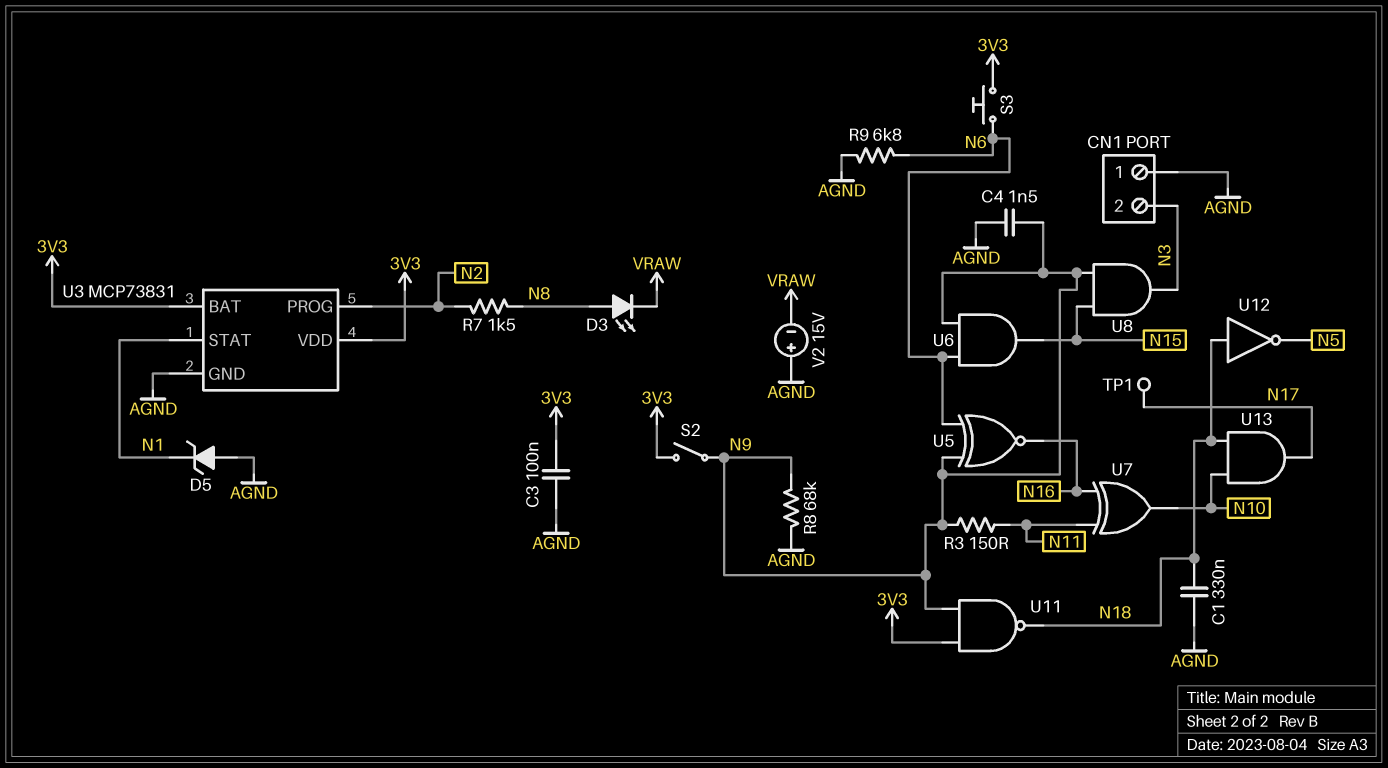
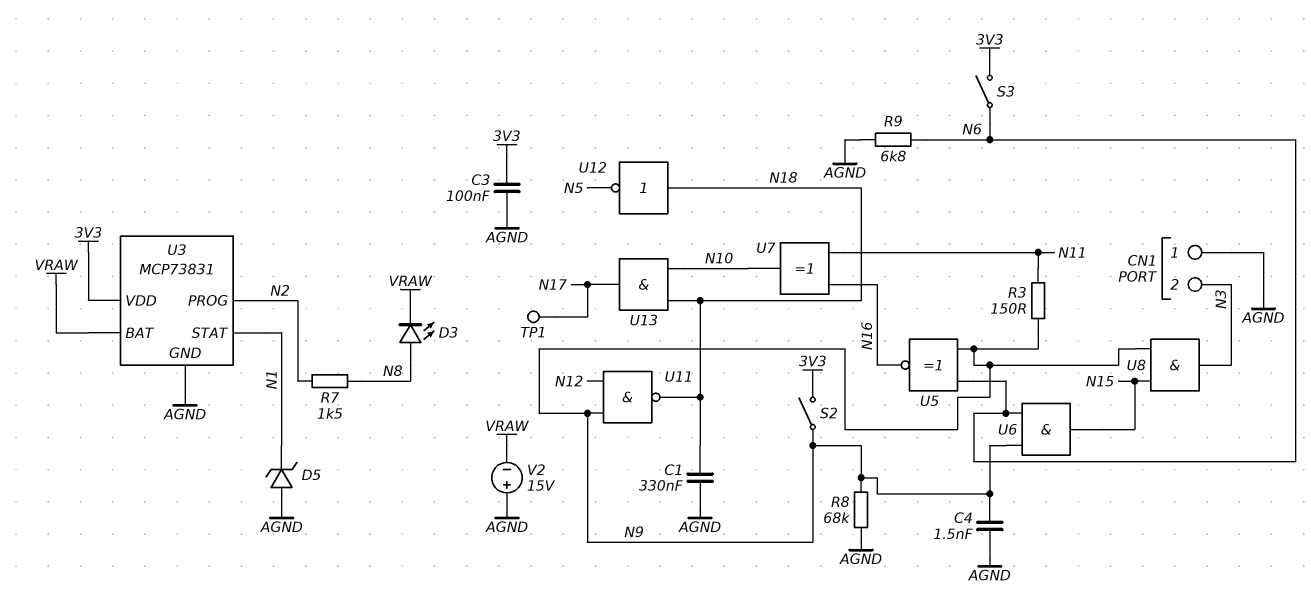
S3: button (3V3, N6) -> switch (3V3, N6)
U3 pin BAT: 3V3 -> VRAW
U11: NAND (in 3V3, in N9, out N18) -> NAND (in N9, in N12, out N18)

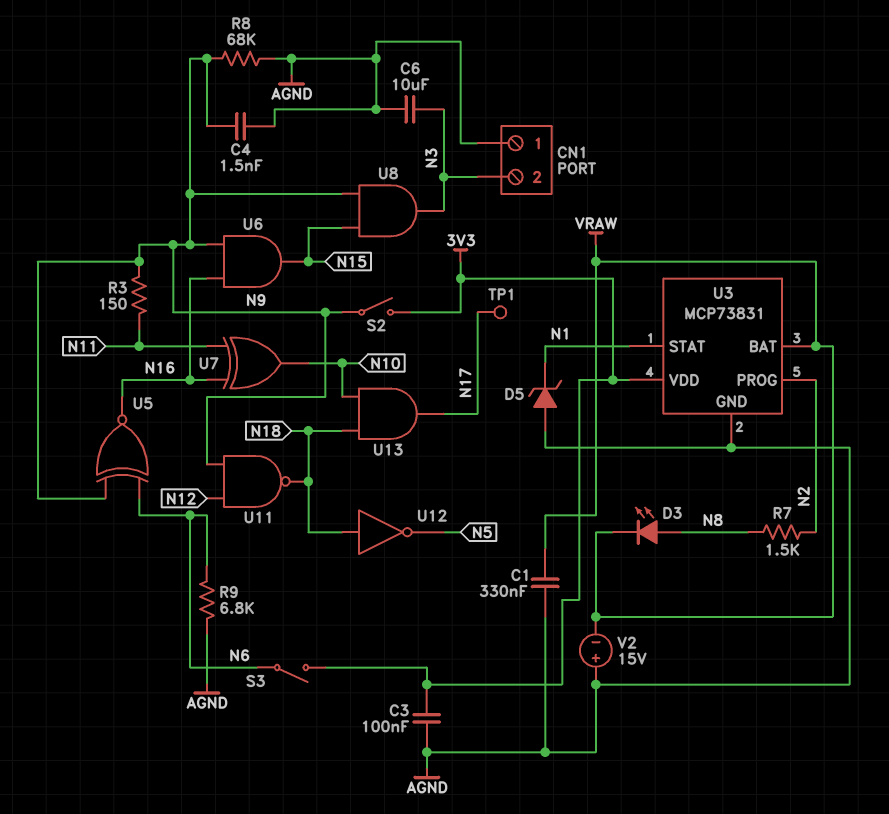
C1: 330nF (AGND, N18) -> 330nF (AGND, VRAW)
C6: none -> 10uF (AGND, N3)
U6: AND (in N6, in N9, out N15) -> AND (in N9, in N16, out N15)

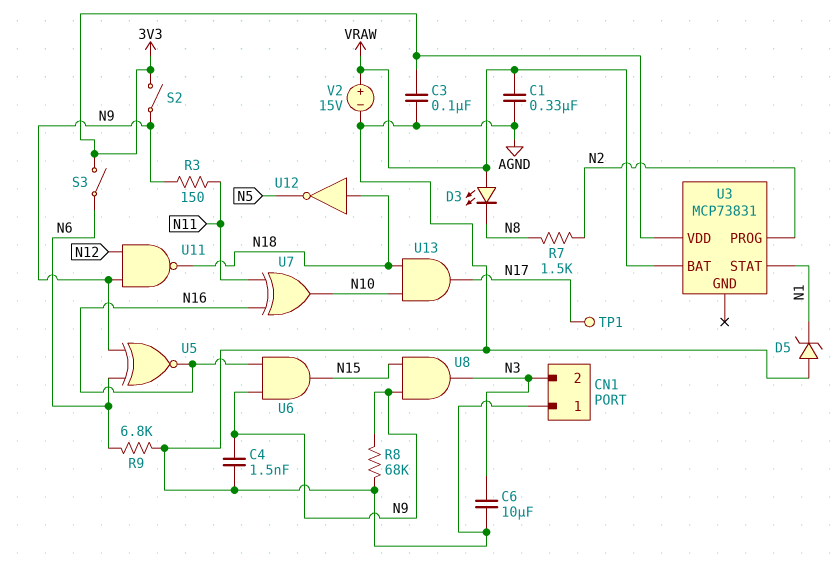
D3: LED (A N8, K VRAW) -> LED (A VRAW, K N8)
U3 pin GND: AGND -> none
V2: 15V (plus AGND, minus VRAW) -> 15V (plus VRAW, minus AGND)

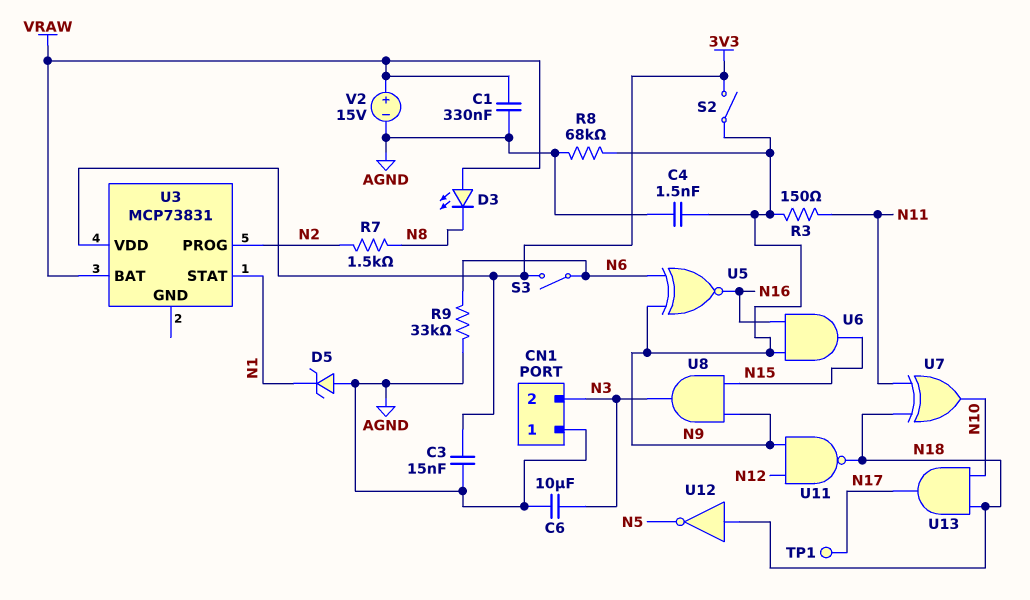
C3: 100nF (3V3, AGND) -> 15nF (3V3, AGND)
R9: 6.8k (AGND, N6) -> 33k (AGND, N6)
U7: XOR (in N11, in N16, out N10) -> XOR (in N11, in N18, out N10)

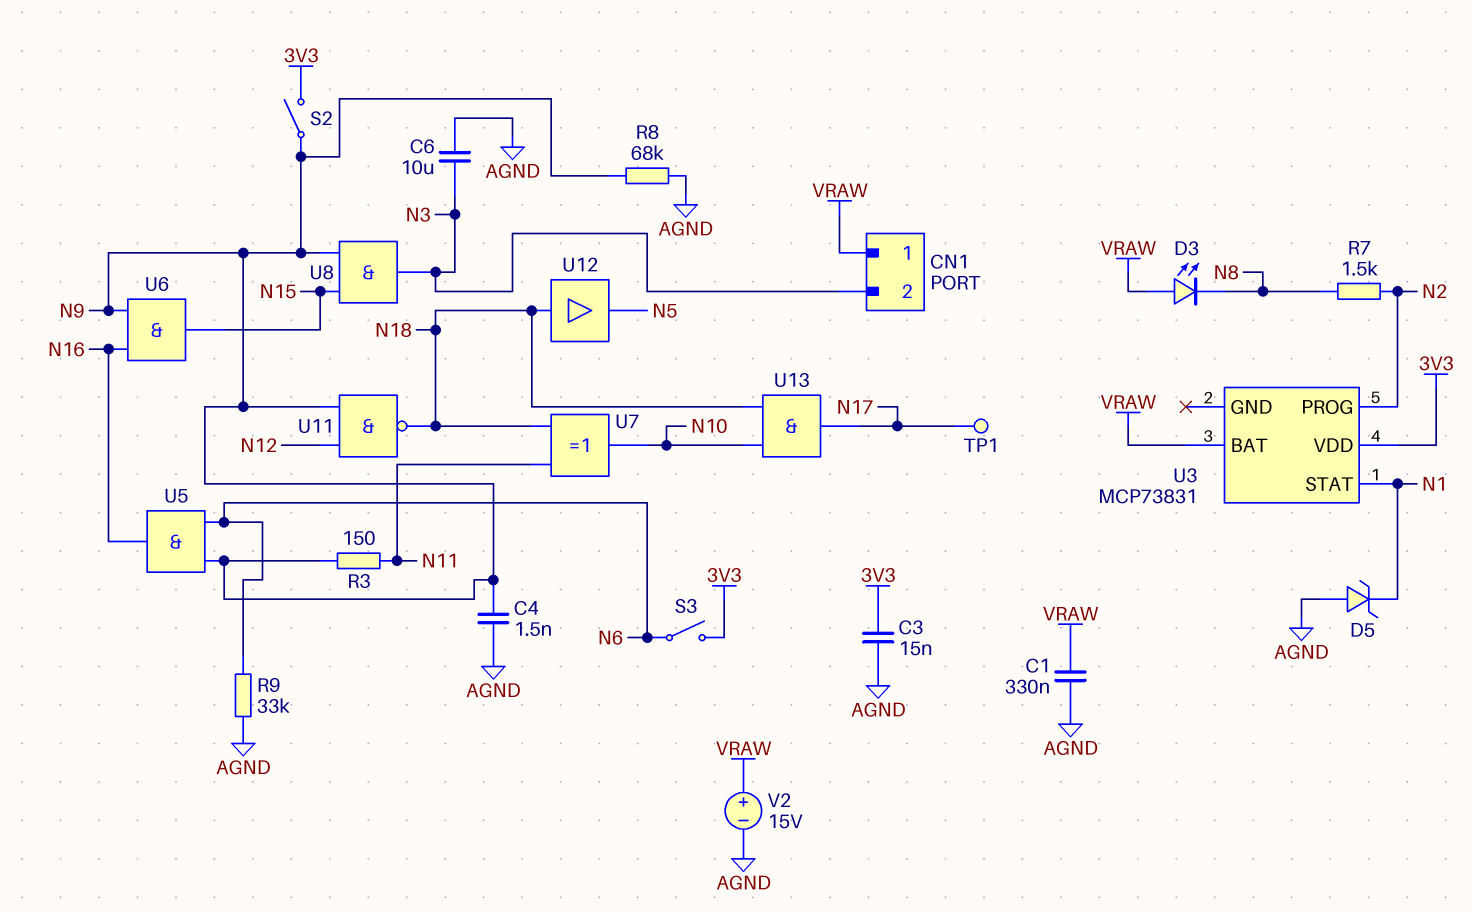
CN1 pin 1: AGND -> VRAW
U5: XNOR (in N6, in N9, out N16) -> AND (in N6, in N9, out N16)
U12: NOT (in N18, out N5) -> buffer (in N18, out N5)

